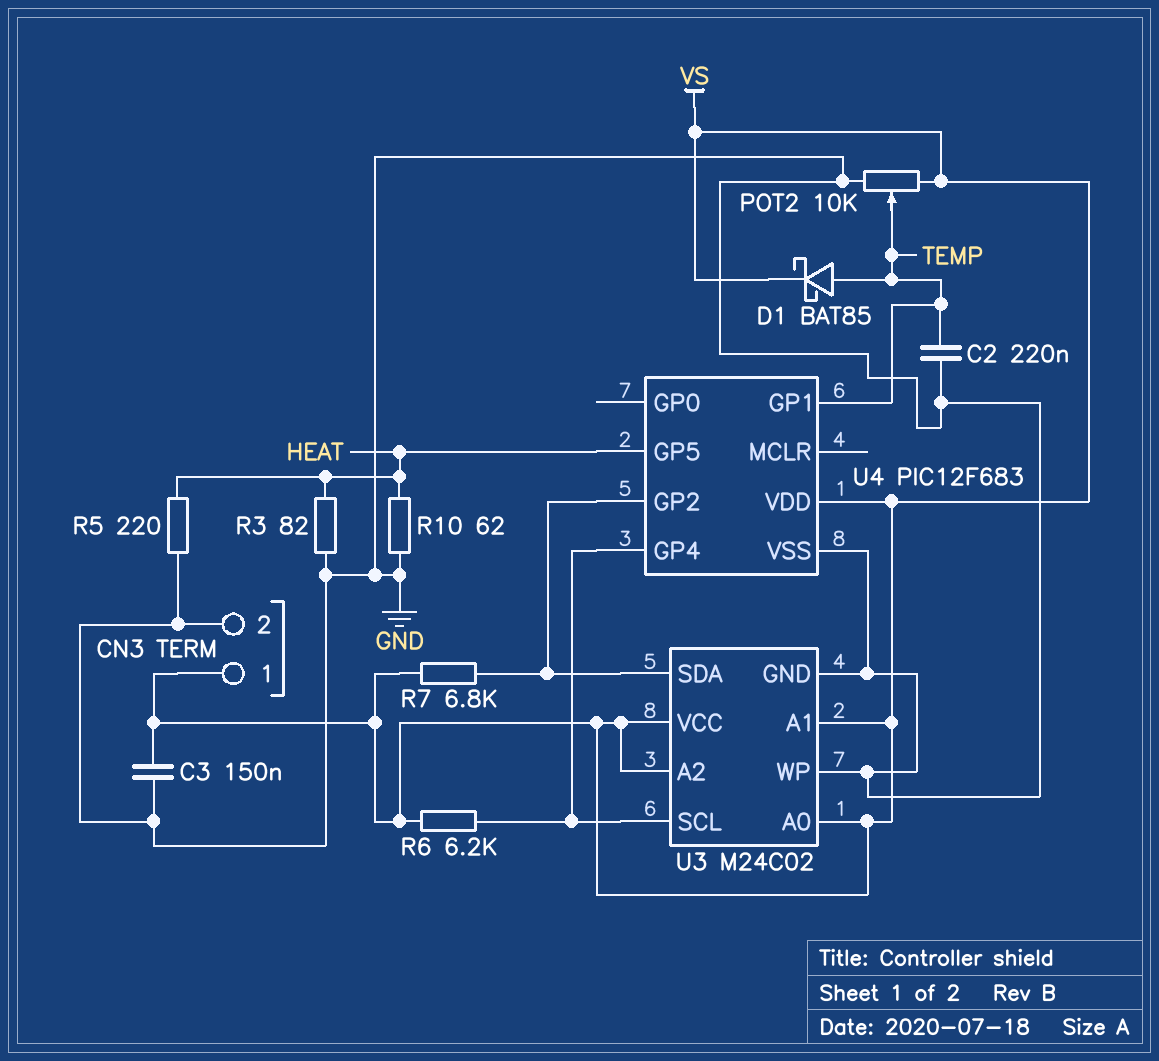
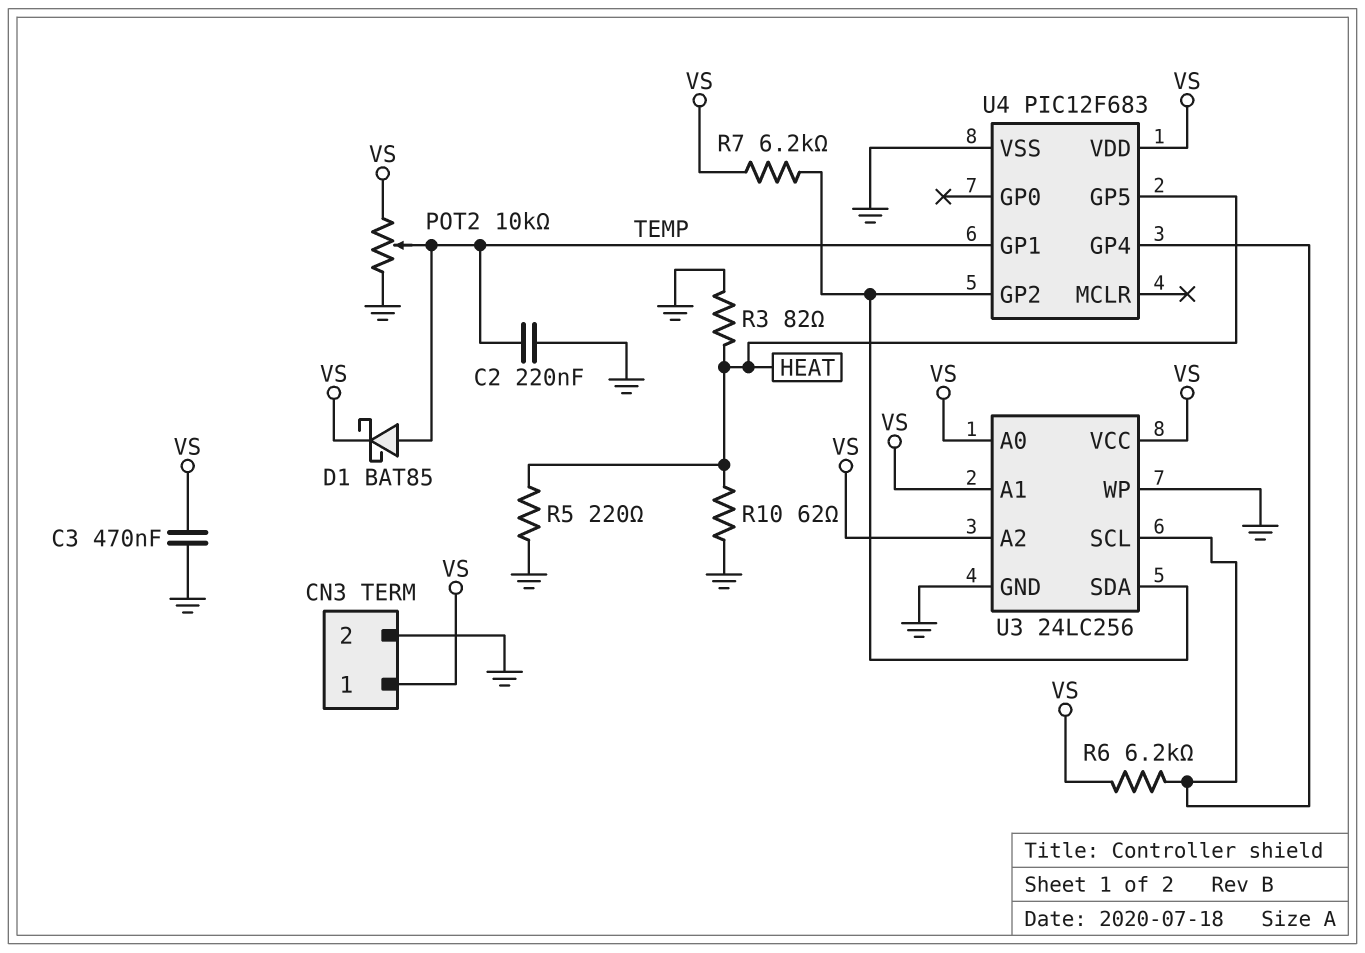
C3: 150nF (GND, VS) -> 470nF (GND, VS)
R7: 6.8k (U3/SDA, VS) -> 6.2k (U3/SDA, VS)
U3: M24C02 -> 24LC256

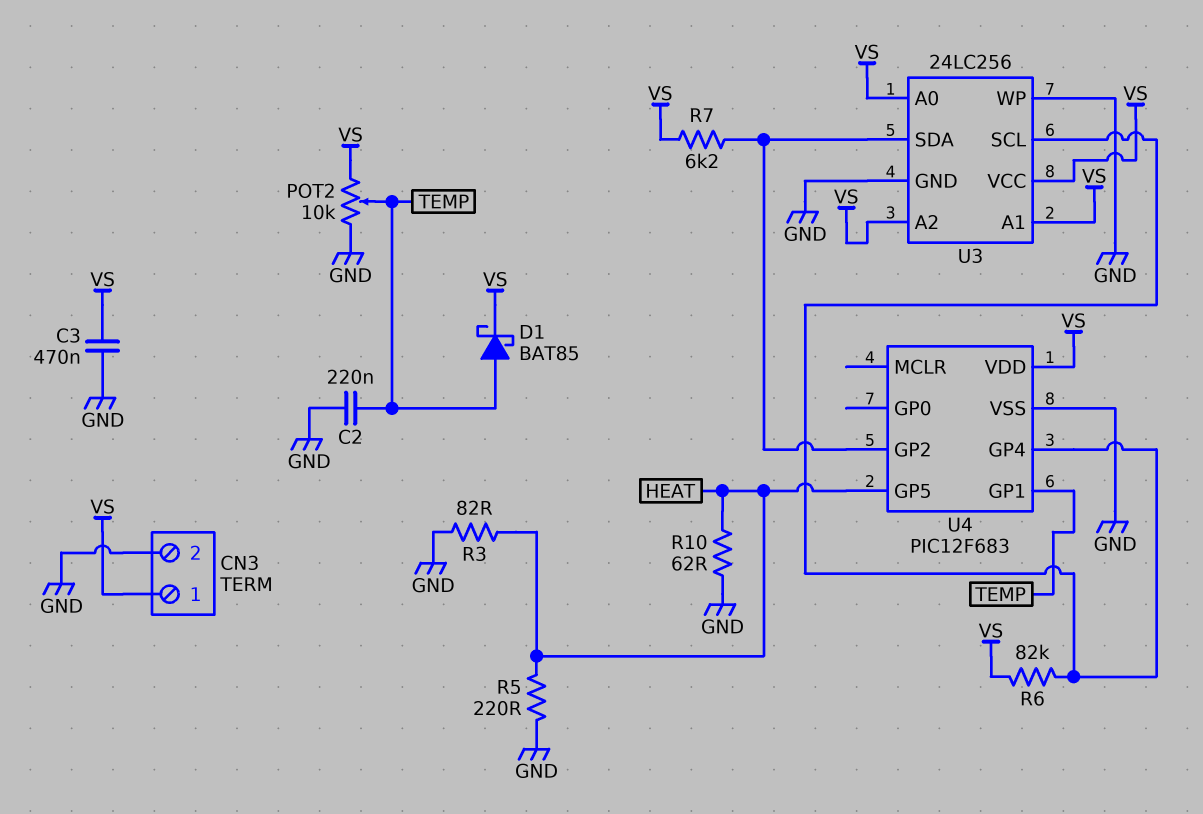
R6: 6.2k (U3/SCL, VS) -> 82k (U3/SCL, VS)

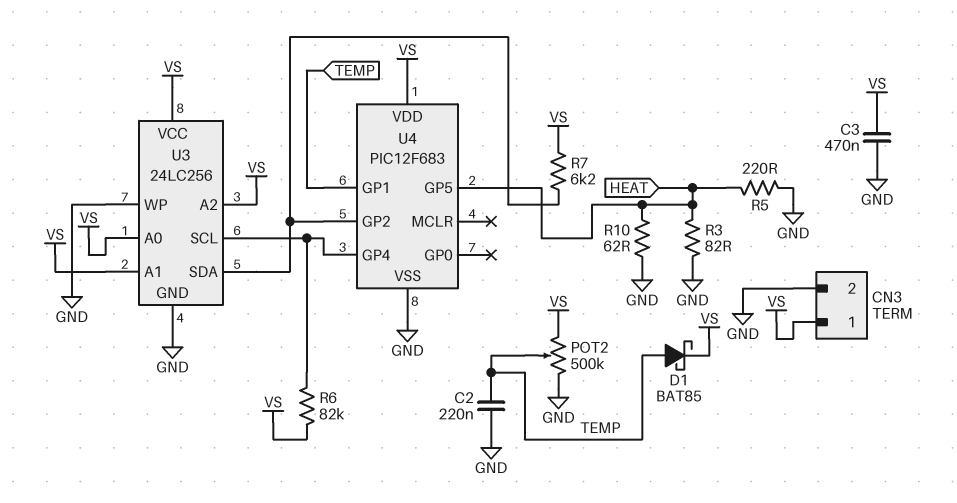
POT2: 10k (GND, VS, wiper TEMP) -> 500k (GND, VS, wiper TEMP)

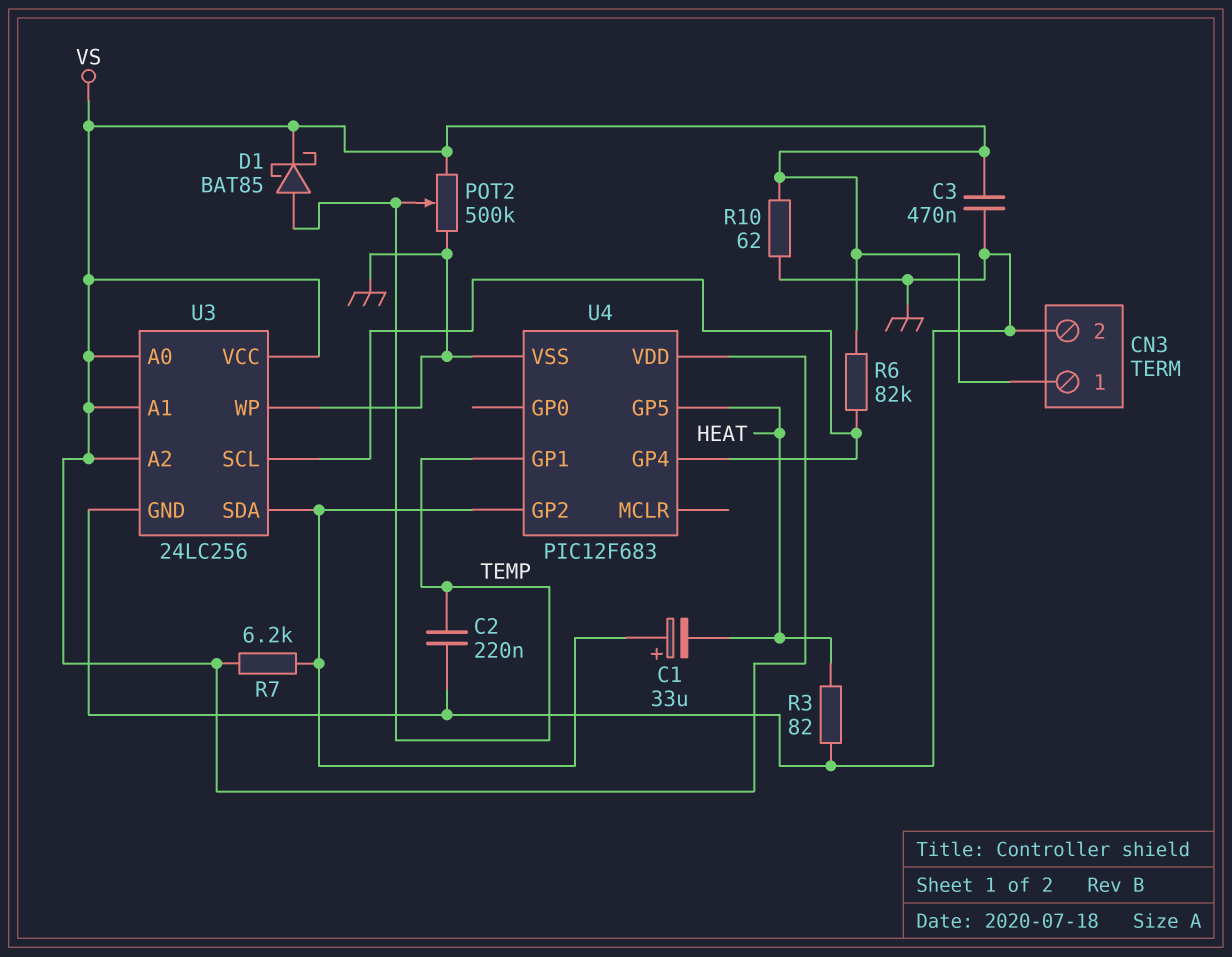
C1: none -> 33uF (plus U3/SDA, minus HEAT)
R5: 220 (GND, HEAT) -> none
R10: 62 (GND, HEAT) -> 62 (GND, VS)

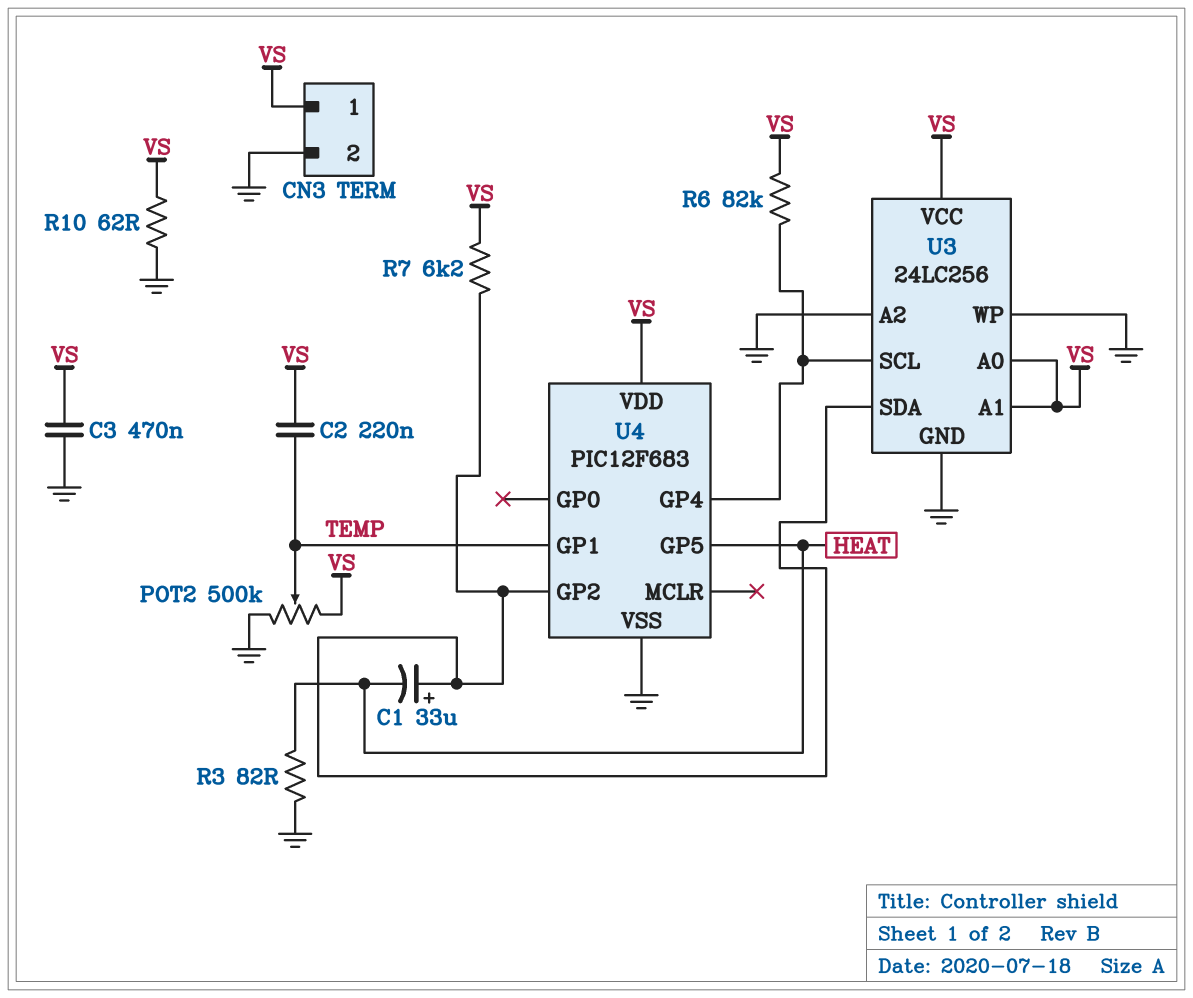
C2: 220nF (GND, TEMP) -> 220nF (TEMP, VS)
D1: schottky BAT85 (A TEMP, K VS) -> none
U3 pin A2: VS -> GND

